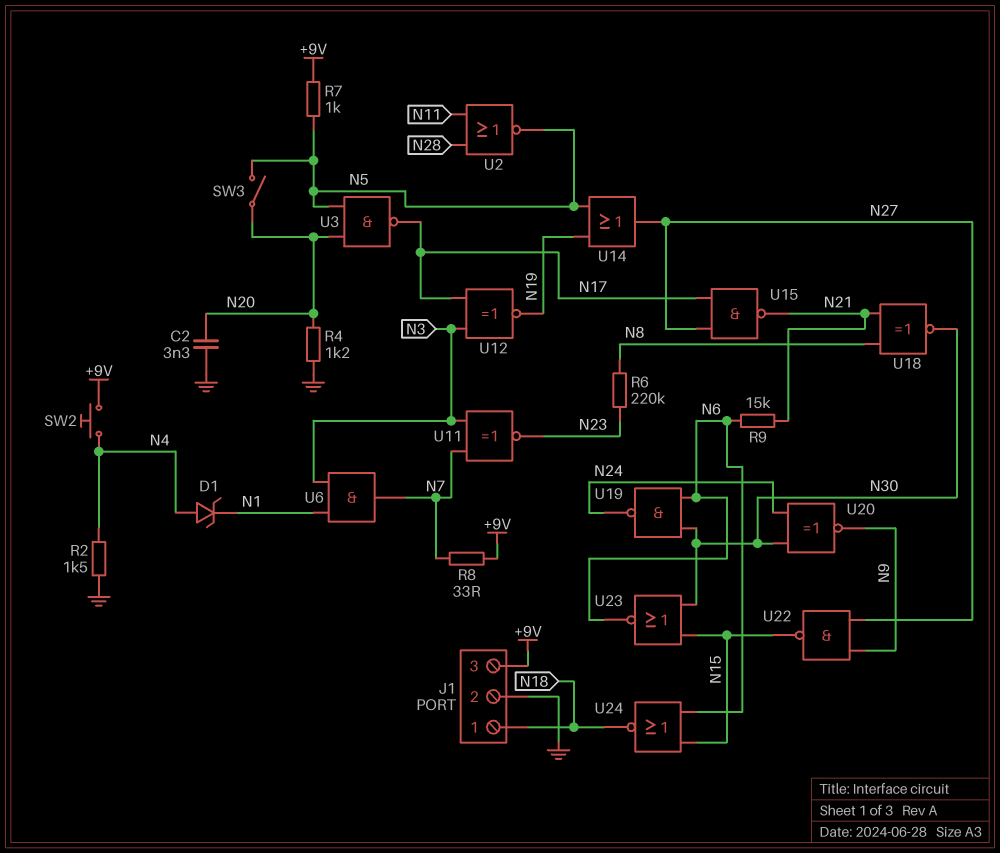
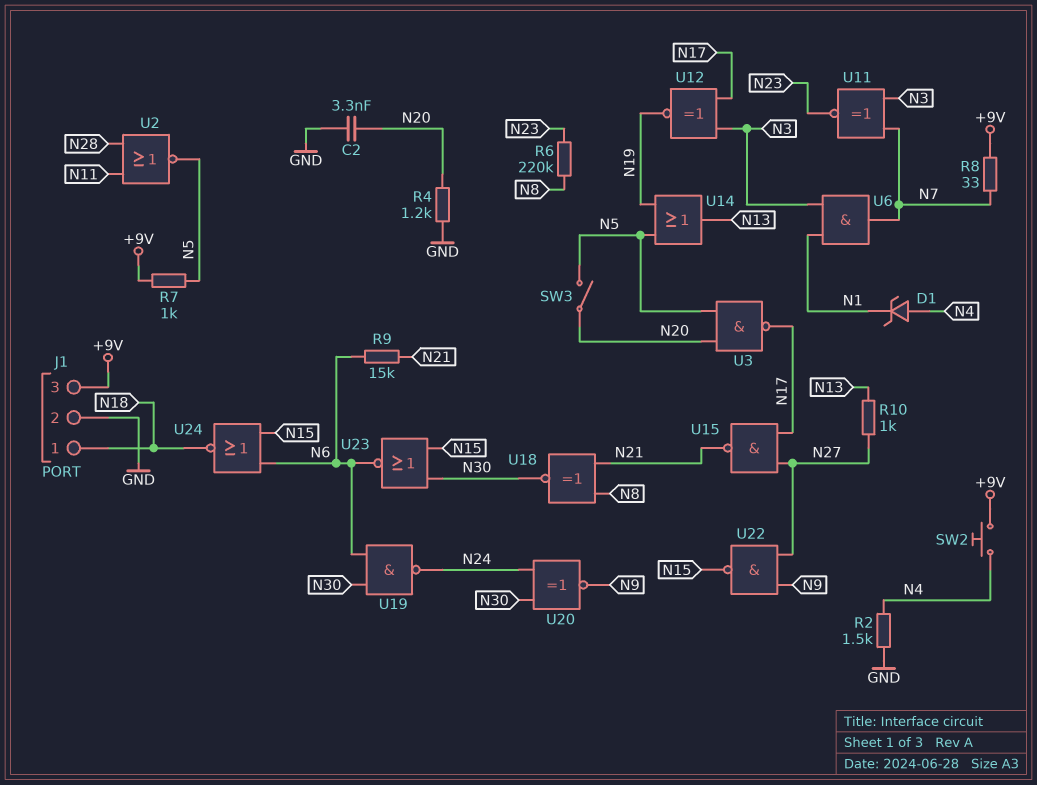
R10: none -> 1k (N13, N27)
U14: OR (in N5, in N19, out N27) -> OR (in N5, in N19, out N13)

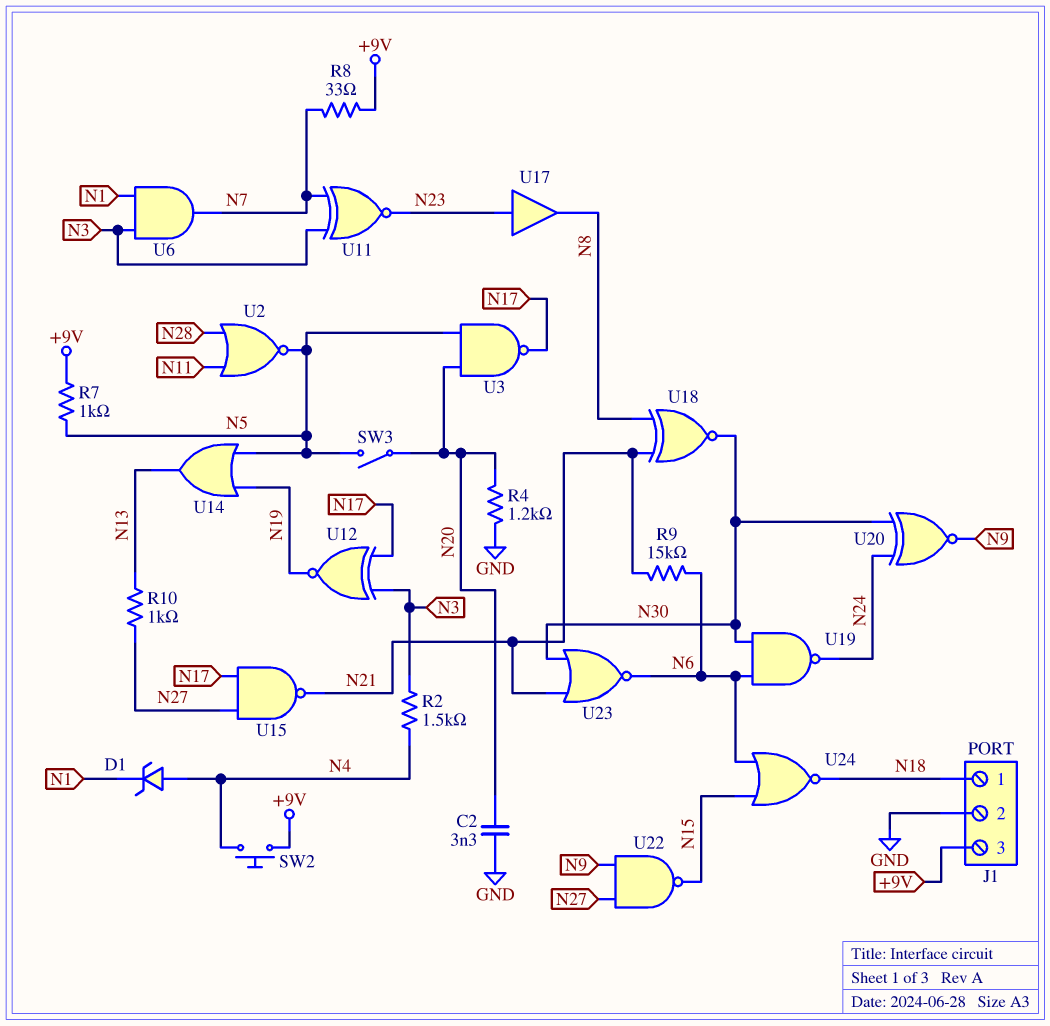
R2: 1.5k (GND, N4) -> 1.5k (N3, N4)
R6: 220k (N8, N23) -> none
U17: none -> buffer (in N23, out N8)
U23: NOR (in N15, in N30, out N6) -> NOR (in N21, in N30, out N6)

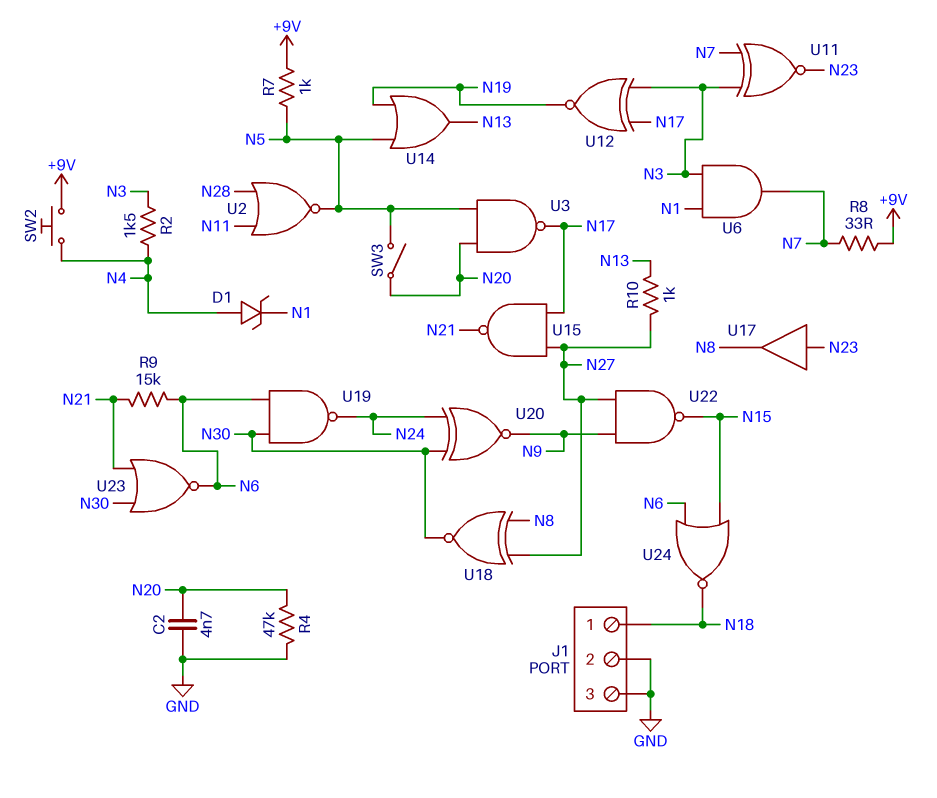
C2: 3.3nF (GND, N20) -> 4.7nF (GND, N20)
J1 pin 3: +9V -> GND
R4: 1.2k (GND, N20) -> 47k (GND, N20)
U18: XNOR (in N8, in N21, out N30) -> XNOR (in N8, in N27, out N30)

